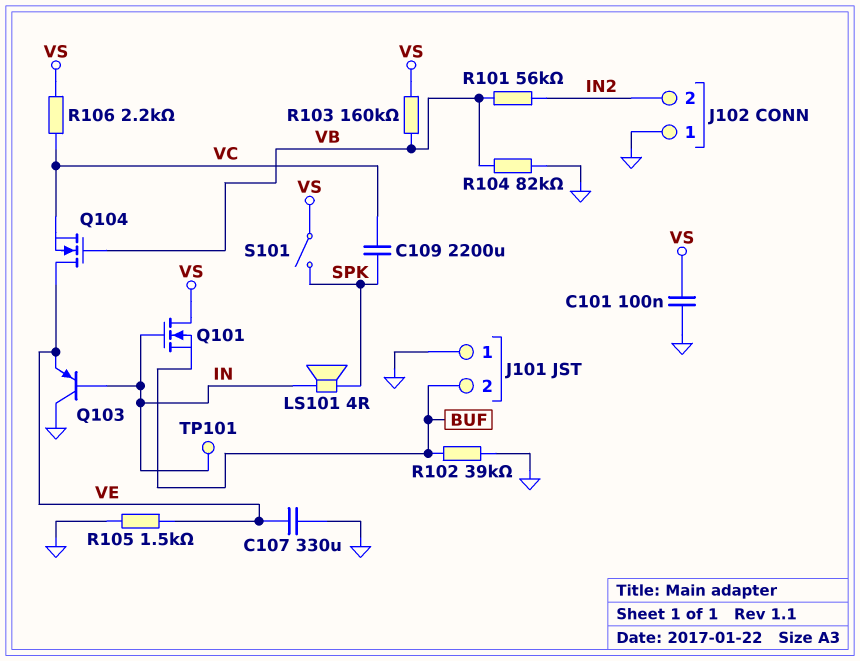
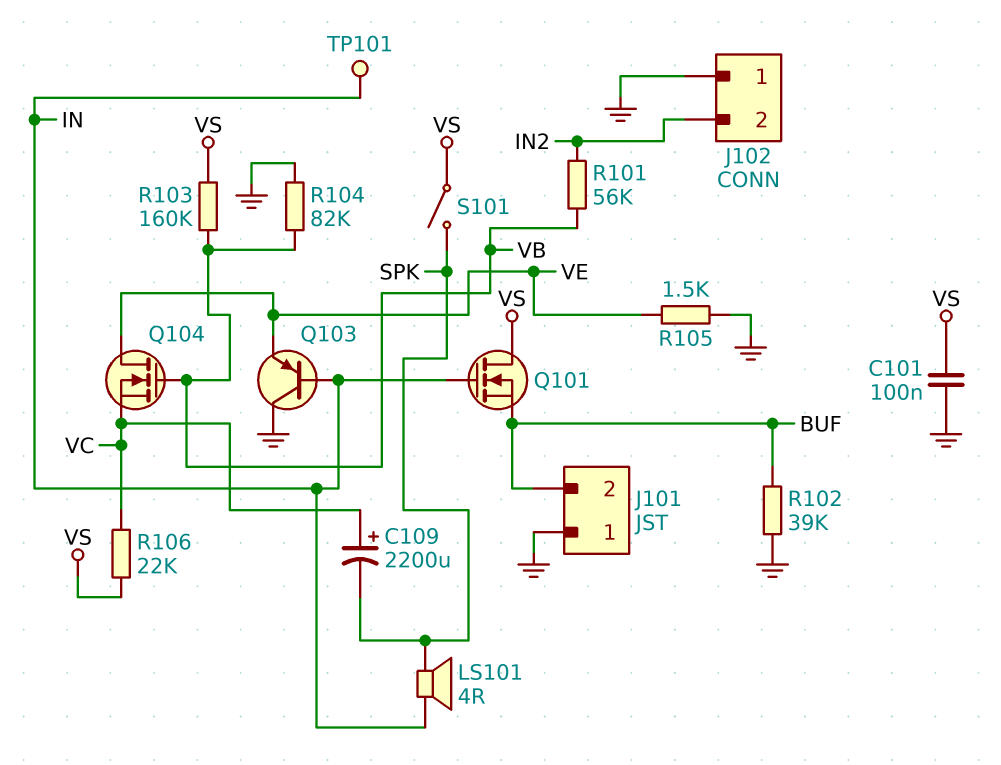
C107: 330uF (GND, VE) -> none
C109: 2200uF (SPK, VC) -> 2200uF (plus VC, minus SPK)
R106: 2.2k (VC, VS) -> 22k (VC, VS)

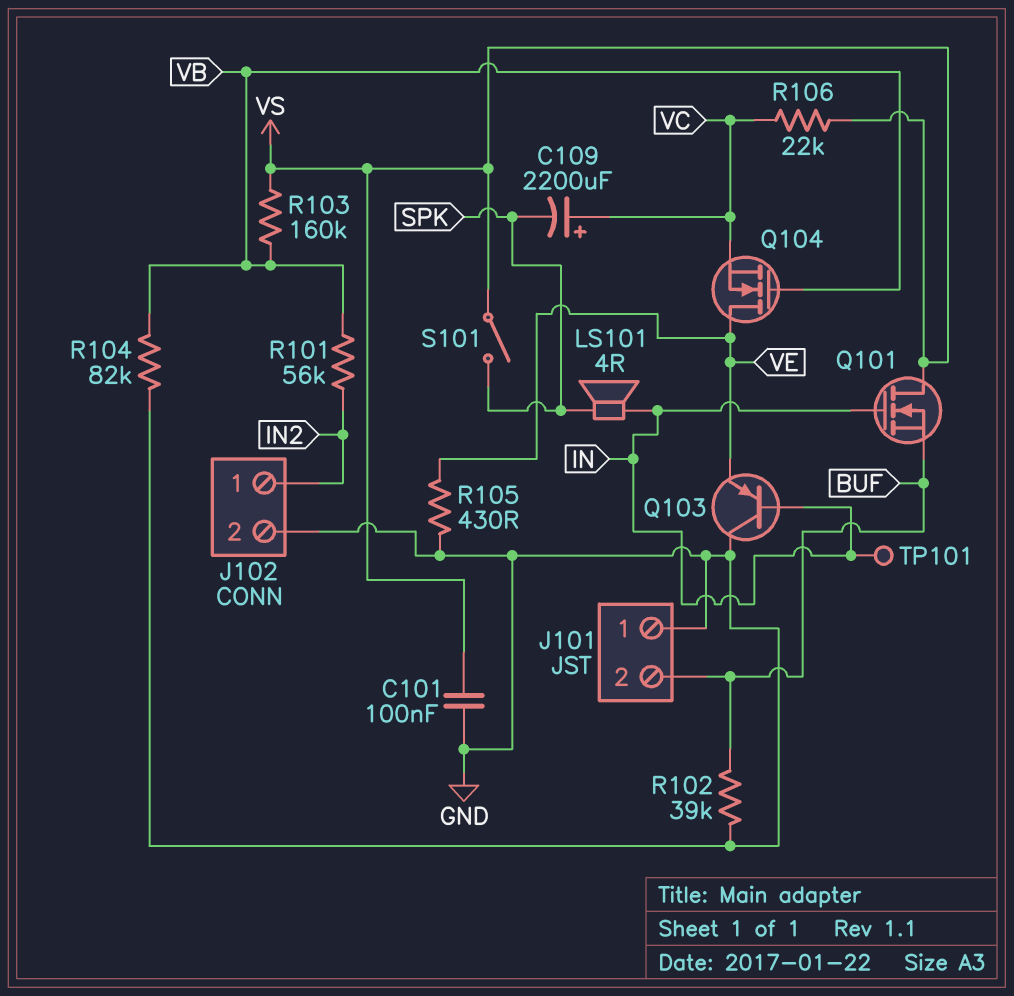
J102 pin 1: GND -> IN2
J102 pin 2: IN2 -> GND
R105: 1.5k (GND, VE) -> 430 (GND, VE)

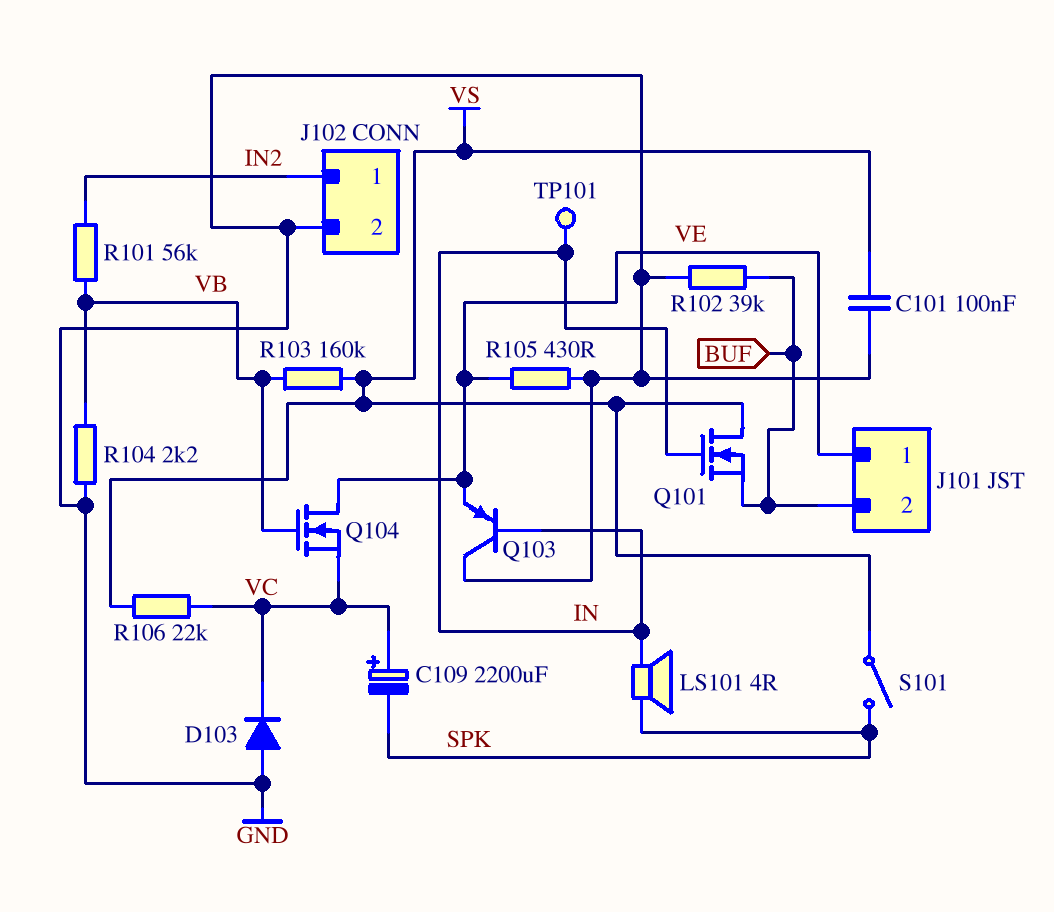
D103: none -> diode (A GND, K VC)
J101 pin 1: GND -> VE
R104: 82k (GND, VB) -> 2.2k (GND, VB)

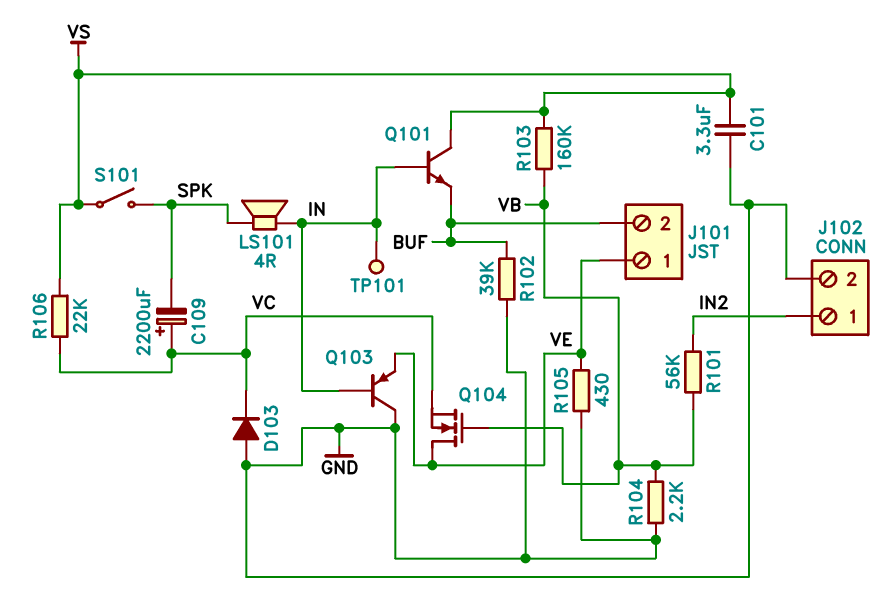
C101: 100nF (GND, VS) -> 3.3uF (GND, VS)
Q101: NMOS (G IN, D VS, S BUF) -> NPN (B IN, C VS, E BUF)

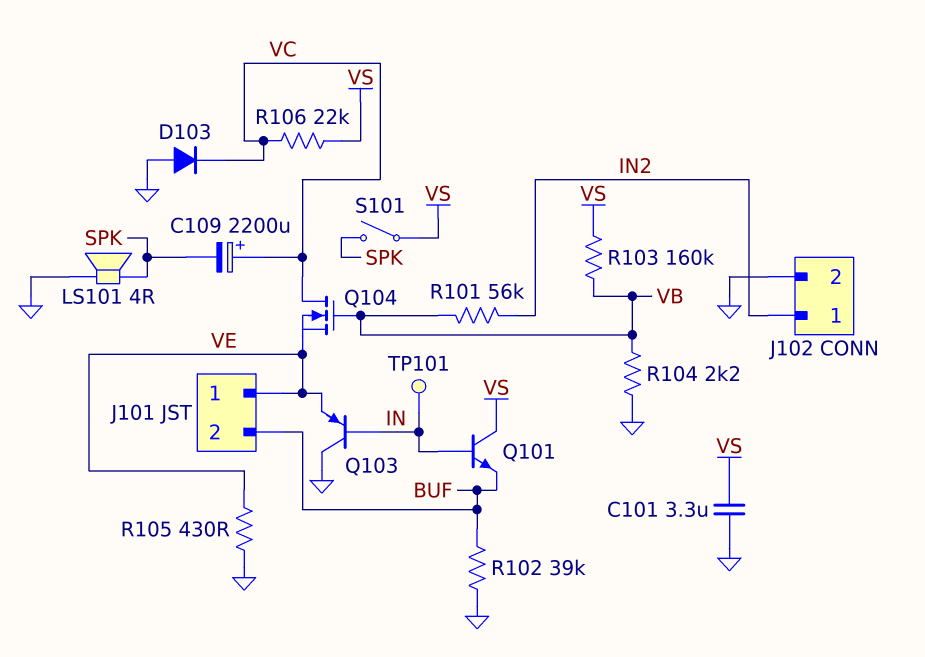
LS101: speaker 4R (IN, SPK) -> speaker 4R (GND, SPK)
Q104: NMOS (G VB, D VE, S VC) -> NMOS (G VB, D VC, S VE)

